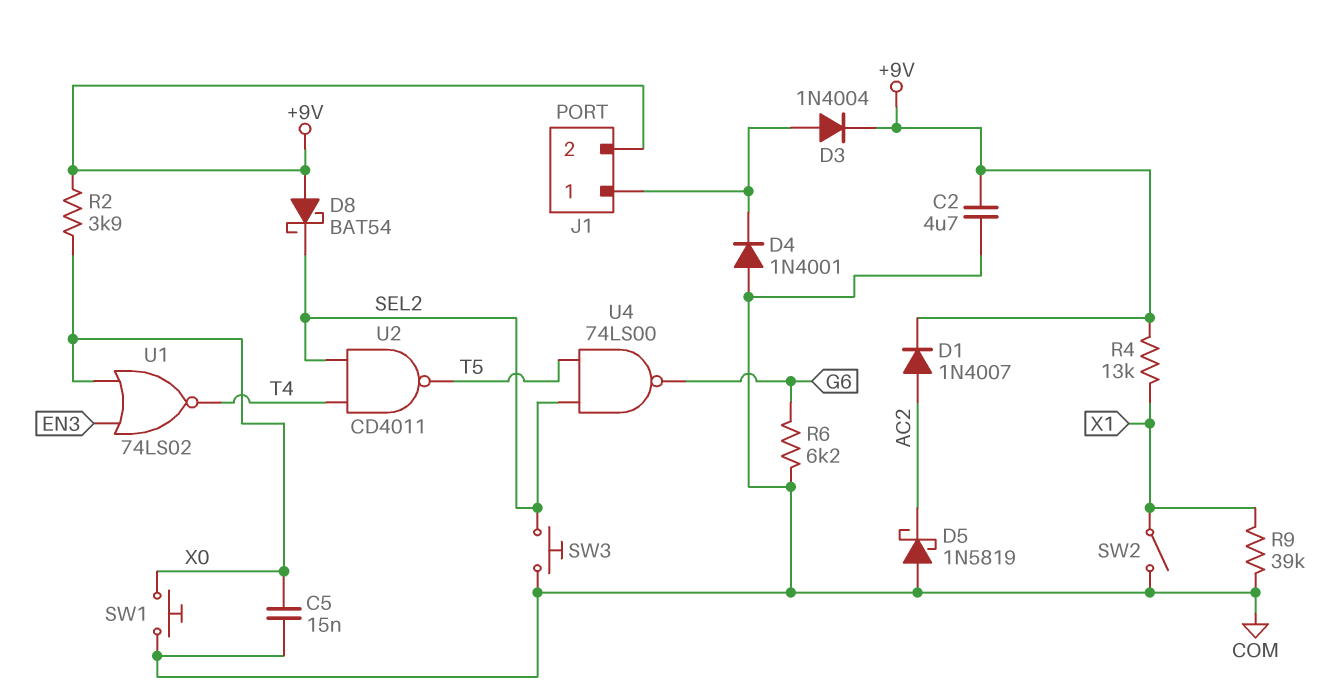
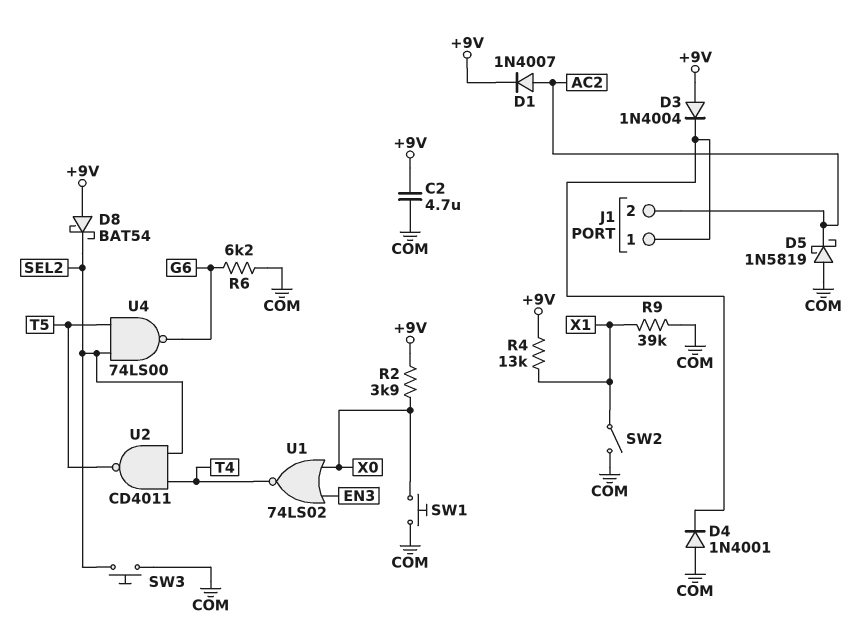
C5: 15nF (COM, X0) -> none
D3: diode 1N4004 (A J1/1, K +9V) -> diode 1N4004 (A +9V, K J1/1)
J1 pin 2: +9V -> AC2

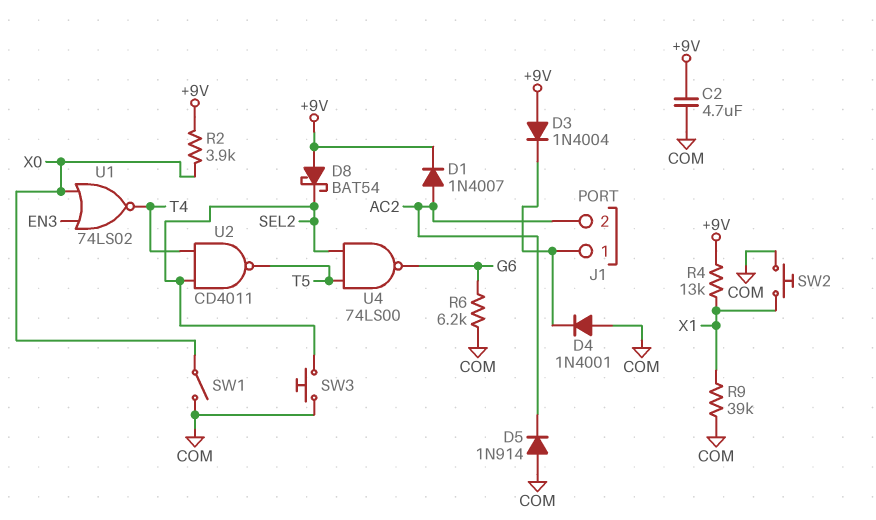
D5: schottky 1N5819 (A COM, K AC2) -> diode 1N914 (A COM, K AC2)
SW1: button (COM, X0) -> switch (COM, X0)
SW2: switch (COM, X1) -> button (COM, X1)

